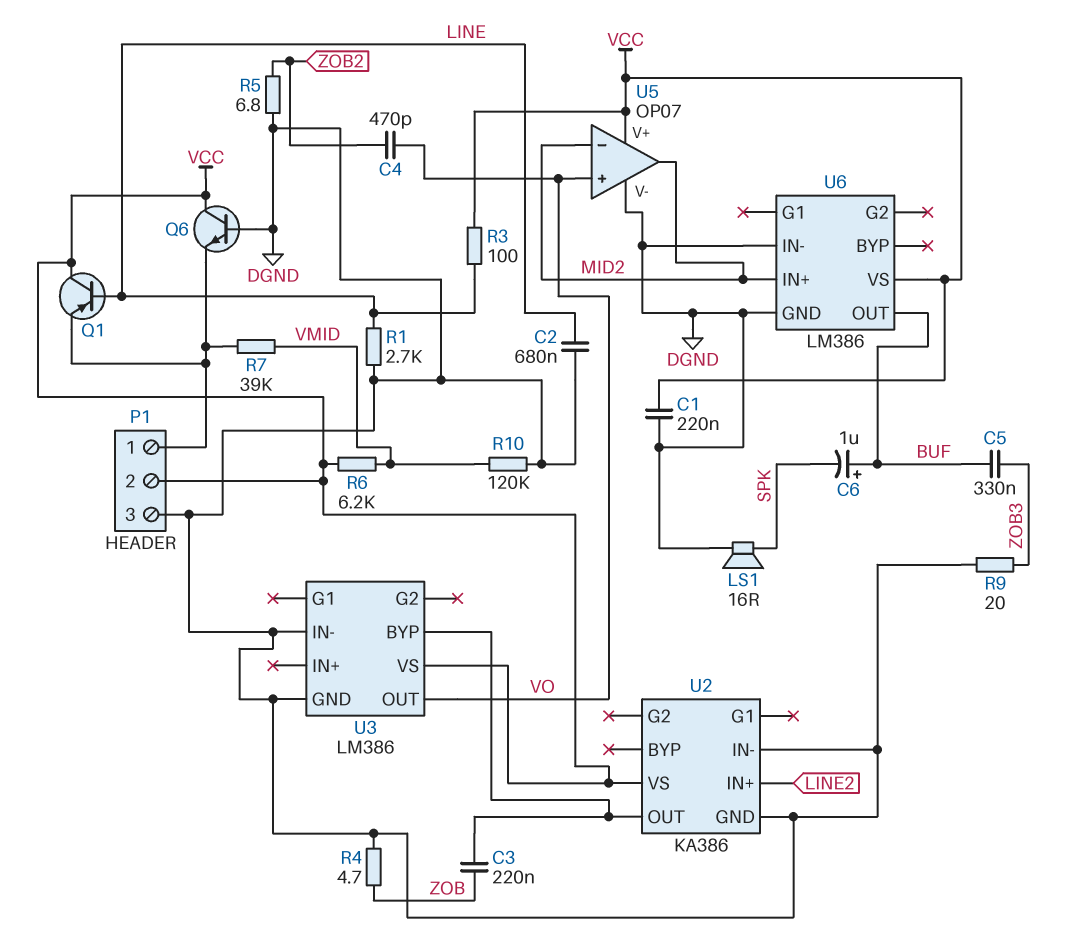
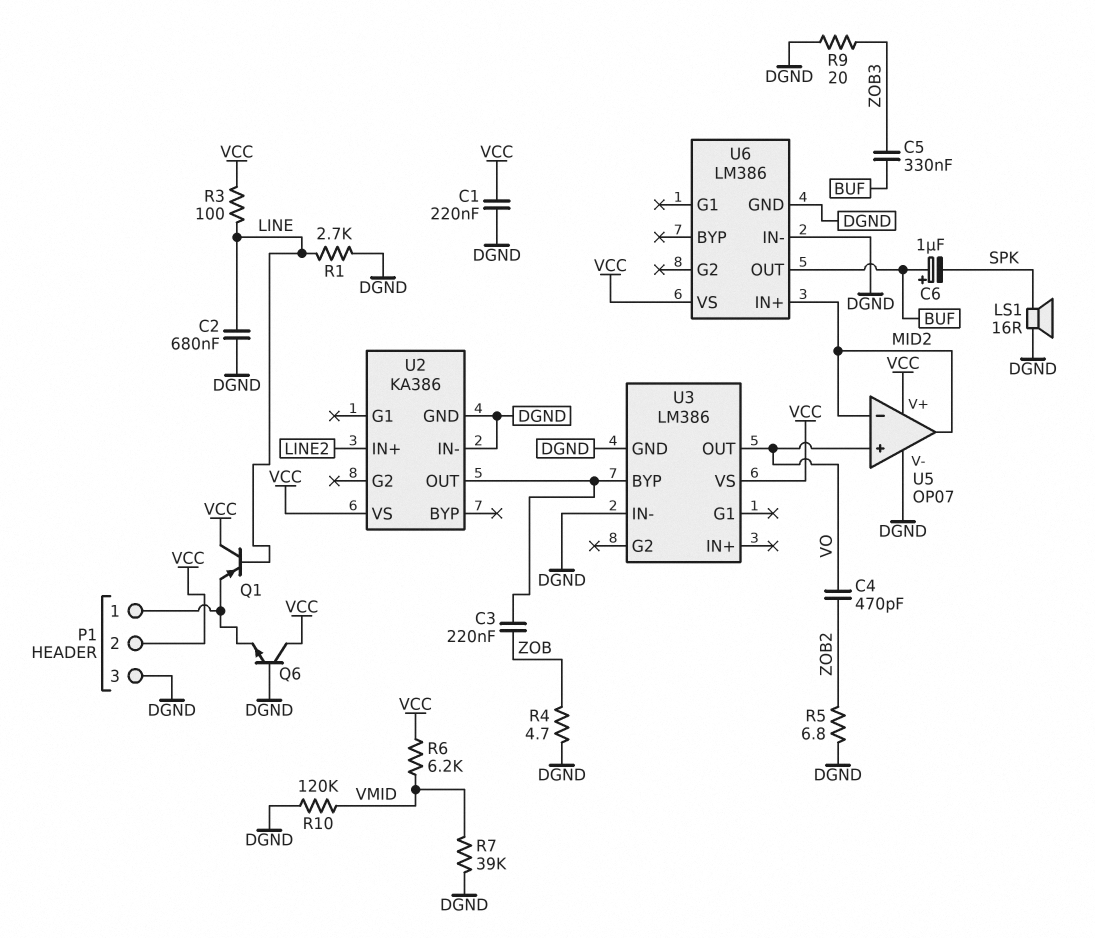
R7: 39k (P1/1, VMID) -> 39k (DGND, VMID)

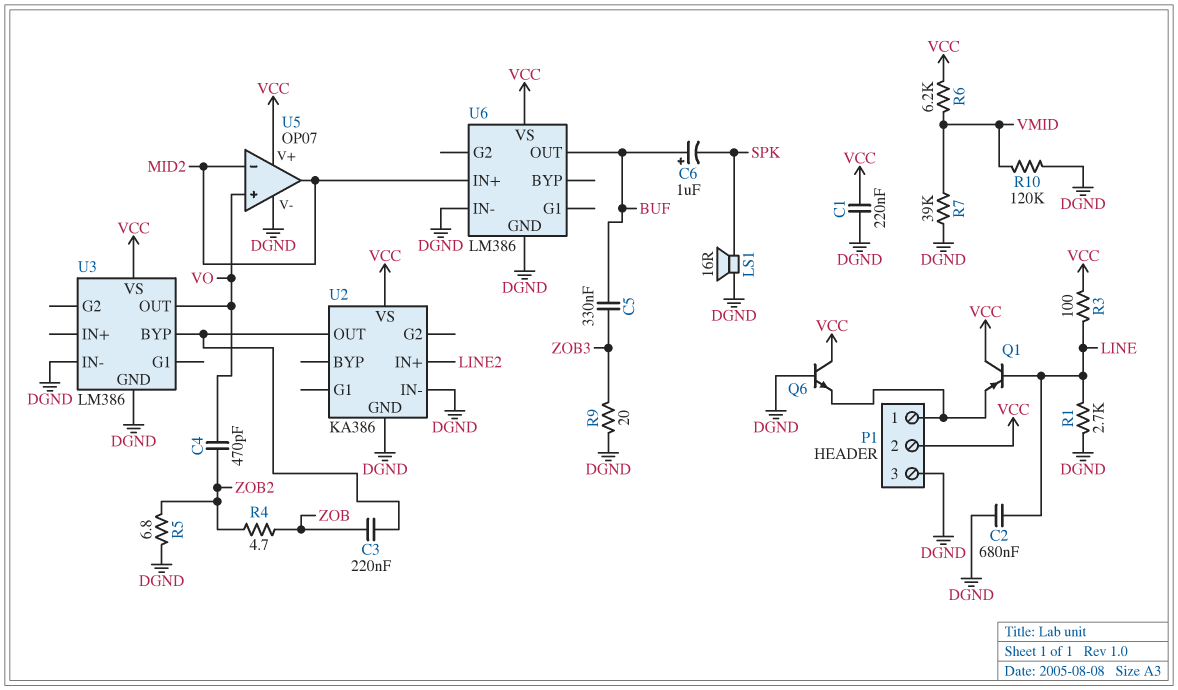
R4: 4.7 (DGND, ZOB) -> 4.7 (ZOB, ZOB2)

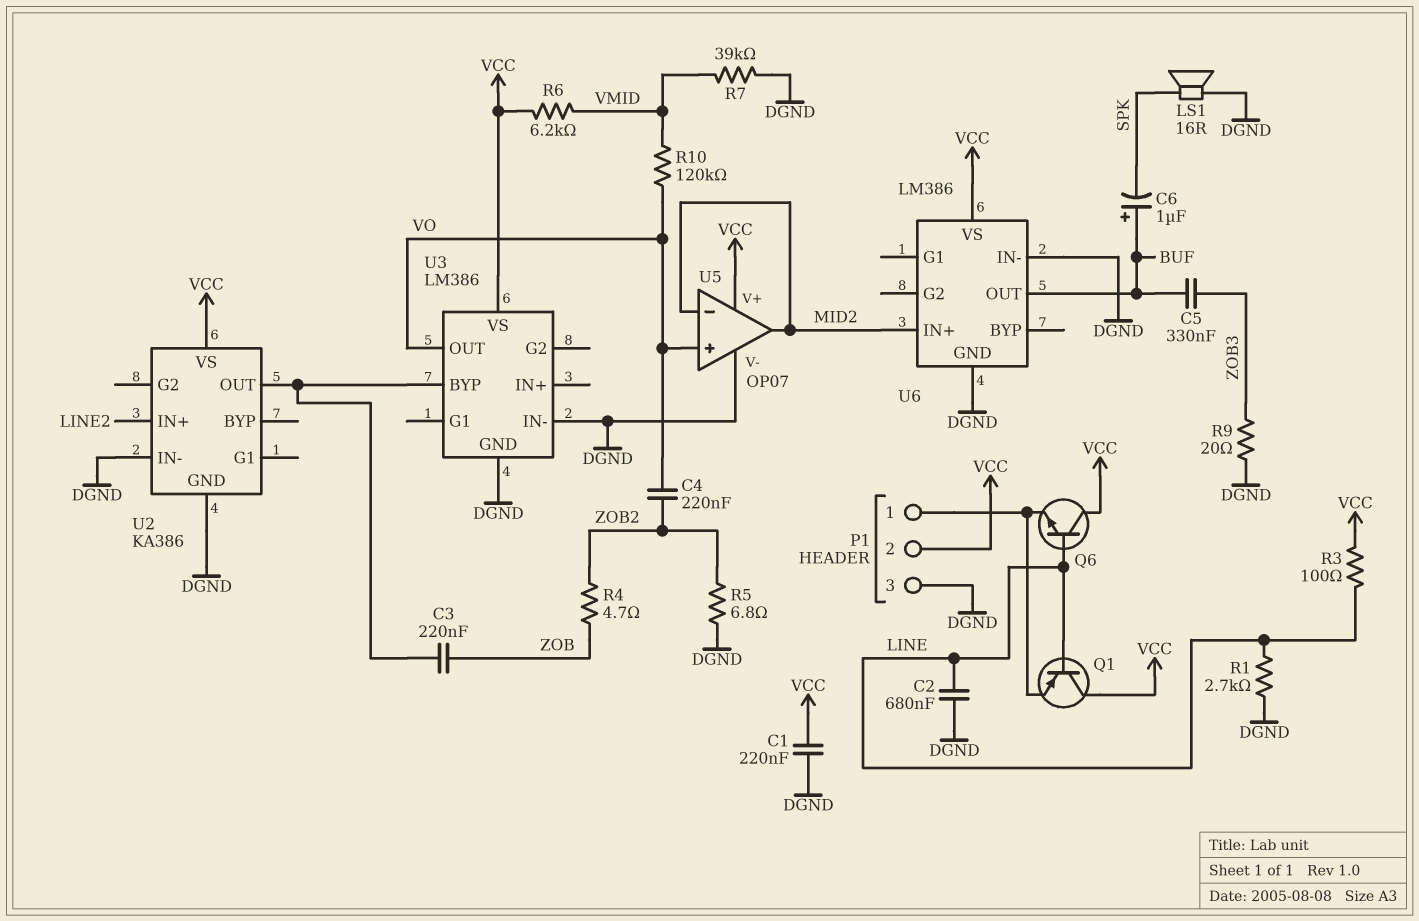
C4: 470pF (VO, ZOB2) -> 220nF (VO, ZOB2)
Q6: NPN (B DGND, C VCC, E P1/1) -> NPN (B LINE, C VCC, E P1/1)
R10: 120k (DGND, VMID) -> 120k (VMID, VO)

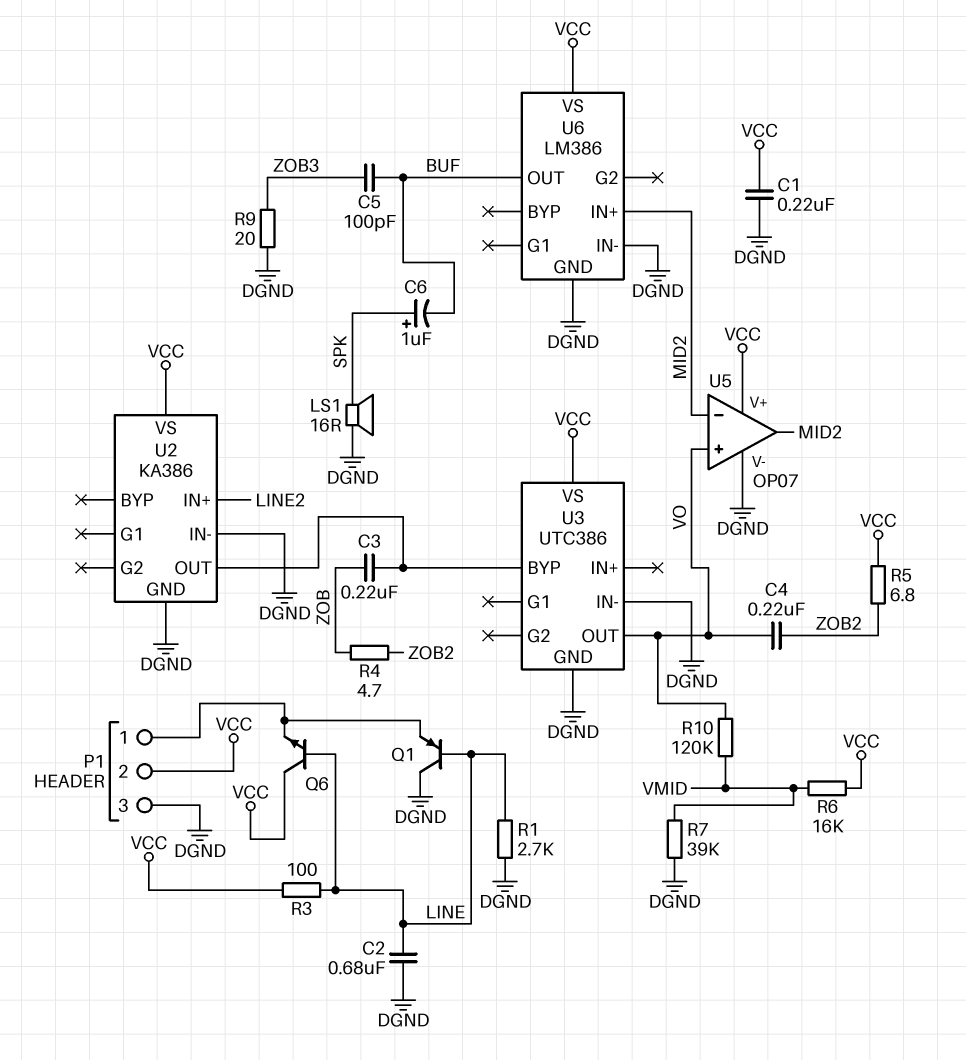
C5: 330nF (BUF, ZOB3) -> 100pF (BUF, ZOB3)
C6: 1uF (plus BUF, minus SPK) -> 1uF (plus SPK, minus BUF)
Q1: PNP (B LINE, C VCC, E P1/1) -> PNP (B LINE, C DGND, E P1/1)
R5: 6.8 (DGND, ZOB2) -> 6.8 (VCC, ZOB2)
R6: 6.2k (VCC, VMID) -> 16k (VCC, VMID)
U3: LM386 -> UTC386

